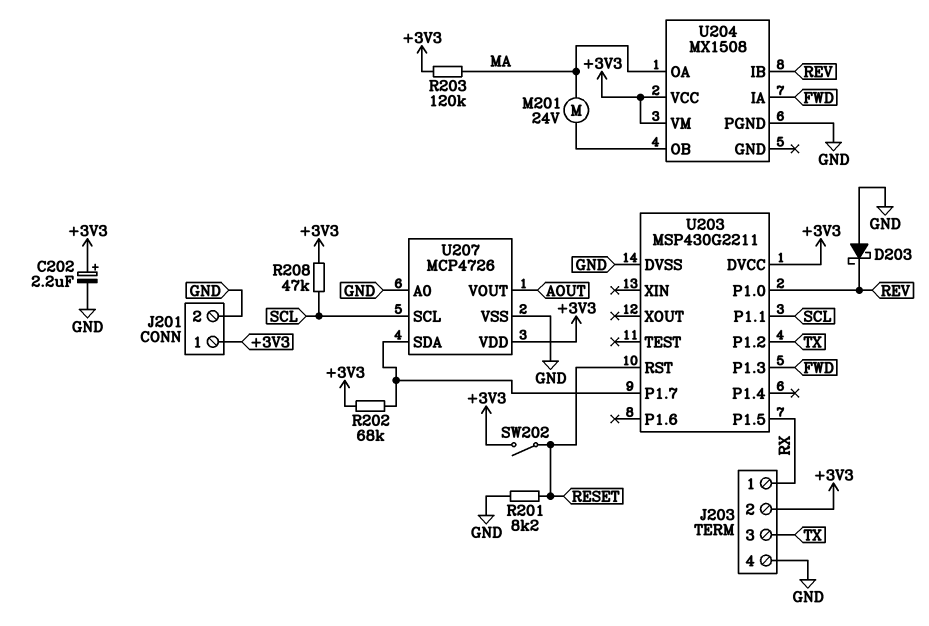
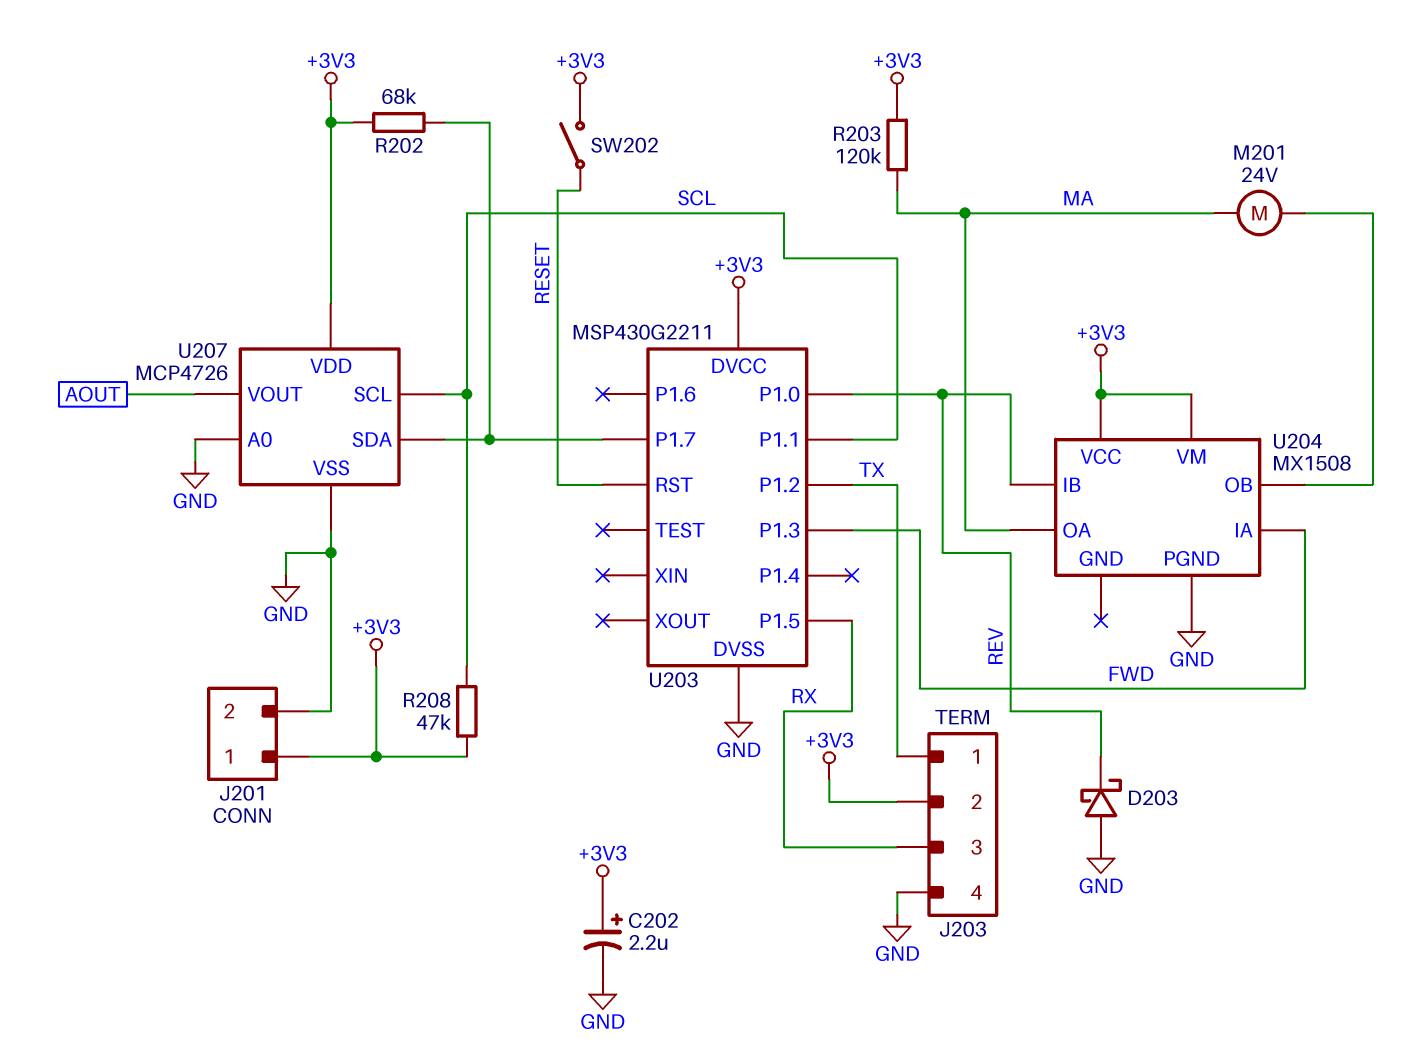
J203 pin 1: RX -> TX
J203 pin 3: TX -> RX
R201: 8.2k (GND, RESET) -> none

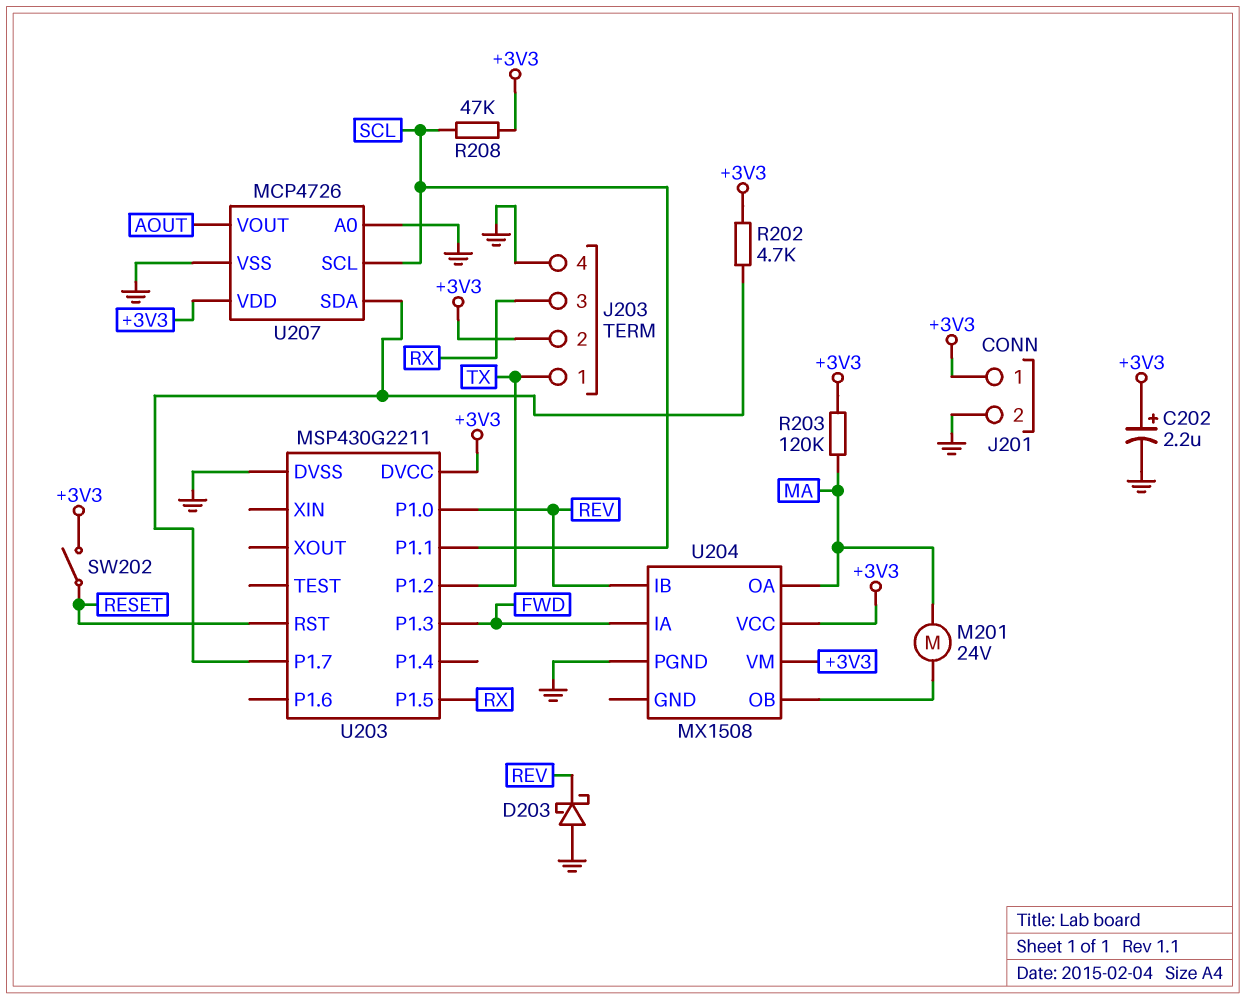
R202: 68k (+3V3, U203/P1.7) -> 4.7k (+3V3, U203/P1.7)

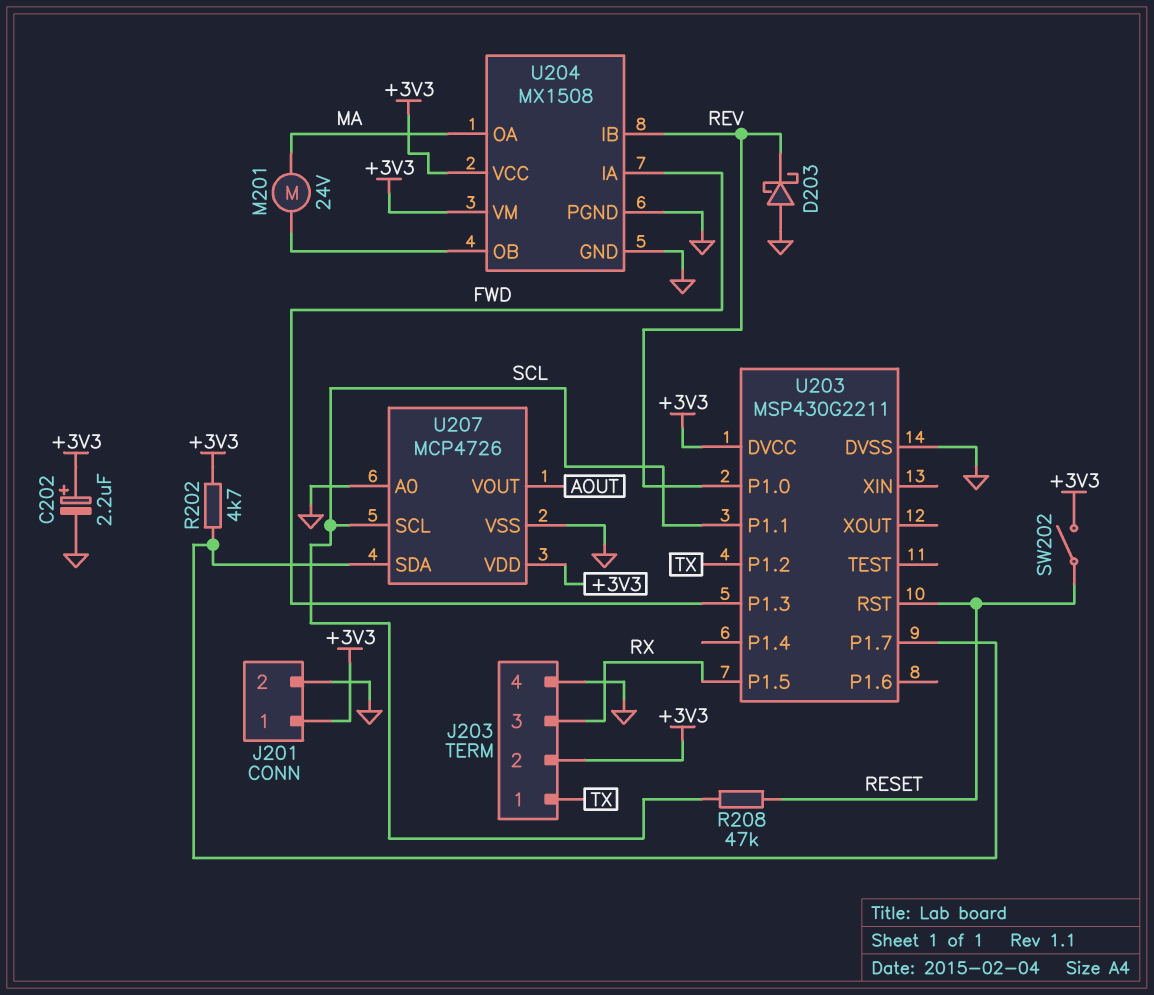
R203: 120k (+3V3, MA) -> none
R208: 47k (+3V3, SCL) -> 47k (RESET, SCL)
U204 pin GND: none -> GND

